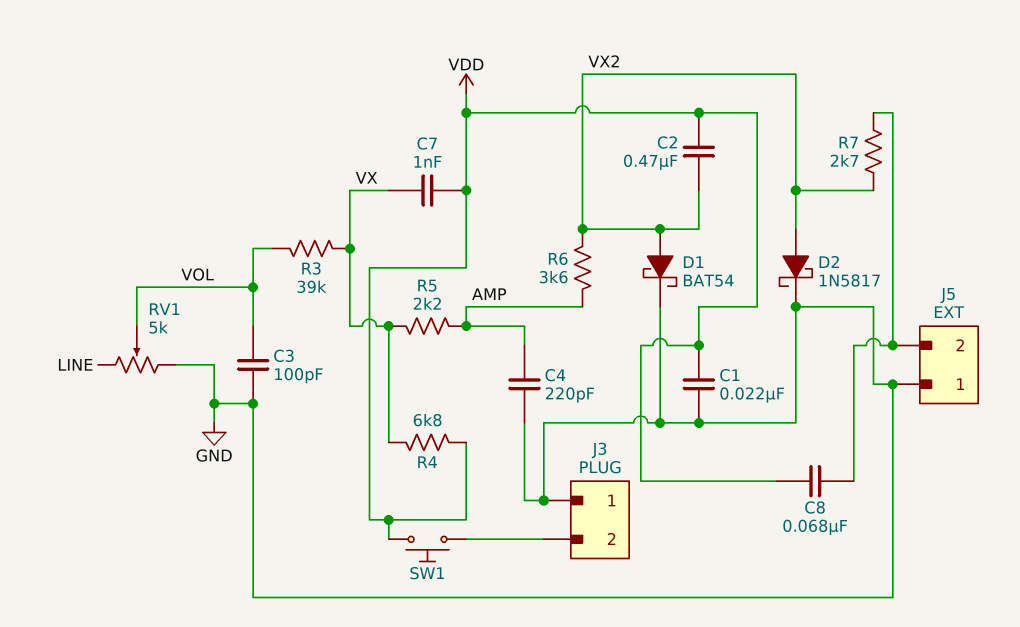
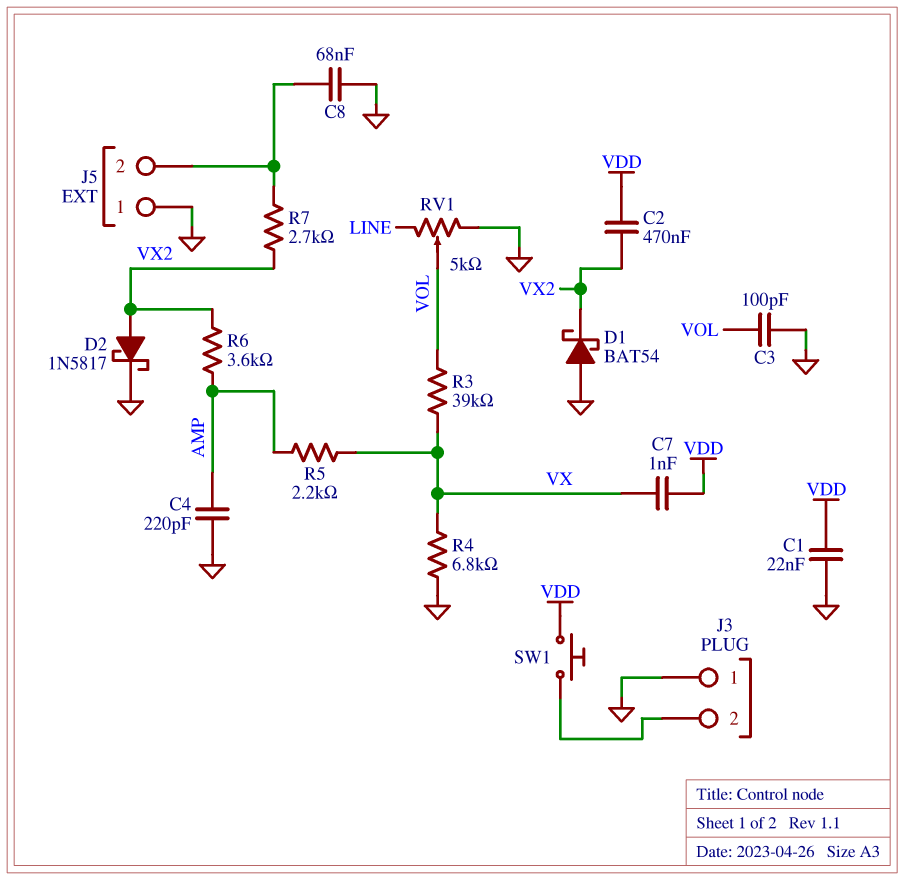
C8: 68nF (J5/2, VDD) -> 68nF (GND, J5/2)
D1: schottky BAT54 (A VX2, K GND) -> schottky BAT54 (A GND, K VX2)
R4: 6.8k (VDD, VX) -> 6.8k (GND, VX)

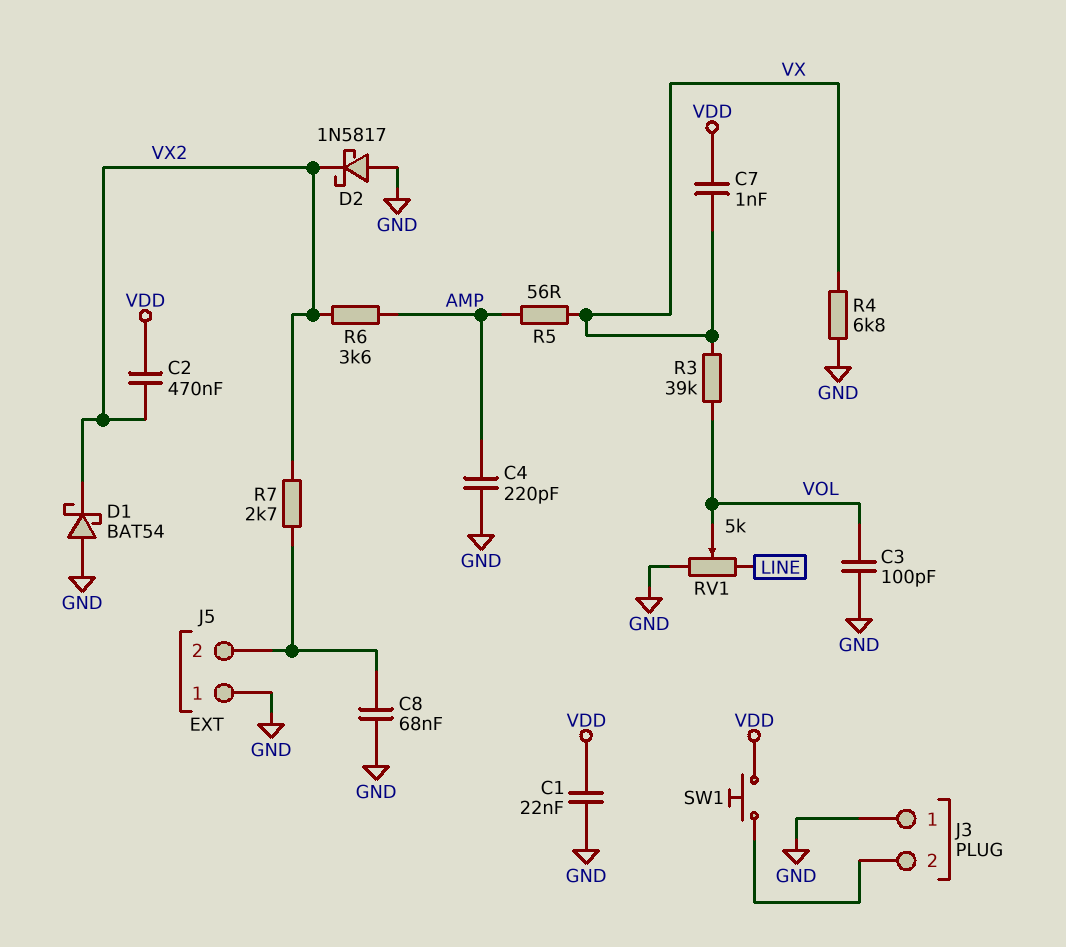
D2: schottky 1N5817 (A VX2, K GND) -> schottky 1N5817 (A GND, K VX2)
R5: 2.2k (AMP, VX) -> 56 (AMP, VX)

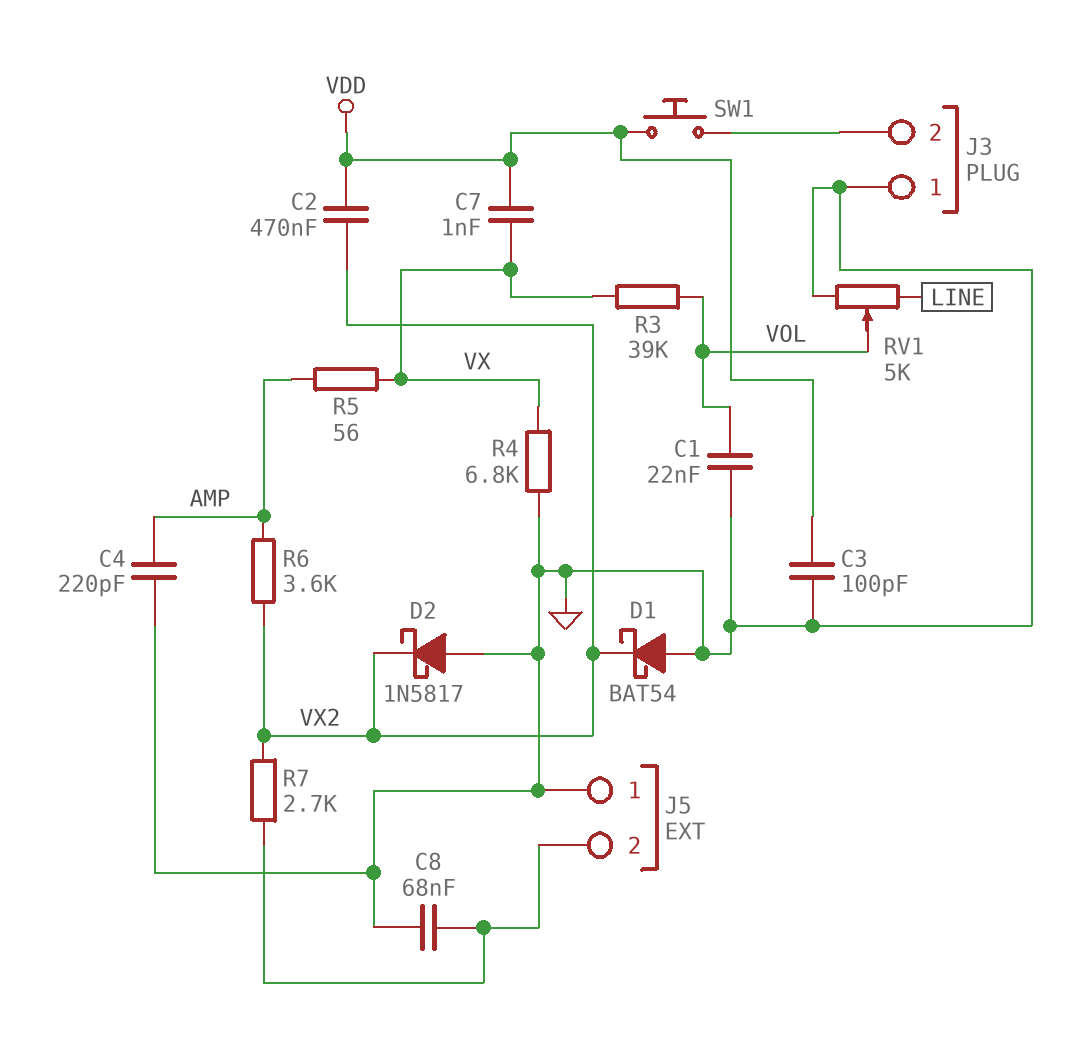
C1: 22nF (GND, VDD) -> 22nF (GND, VOL)
C3: 100pF (GND, VOL) -> 100pF (GND, VDD)

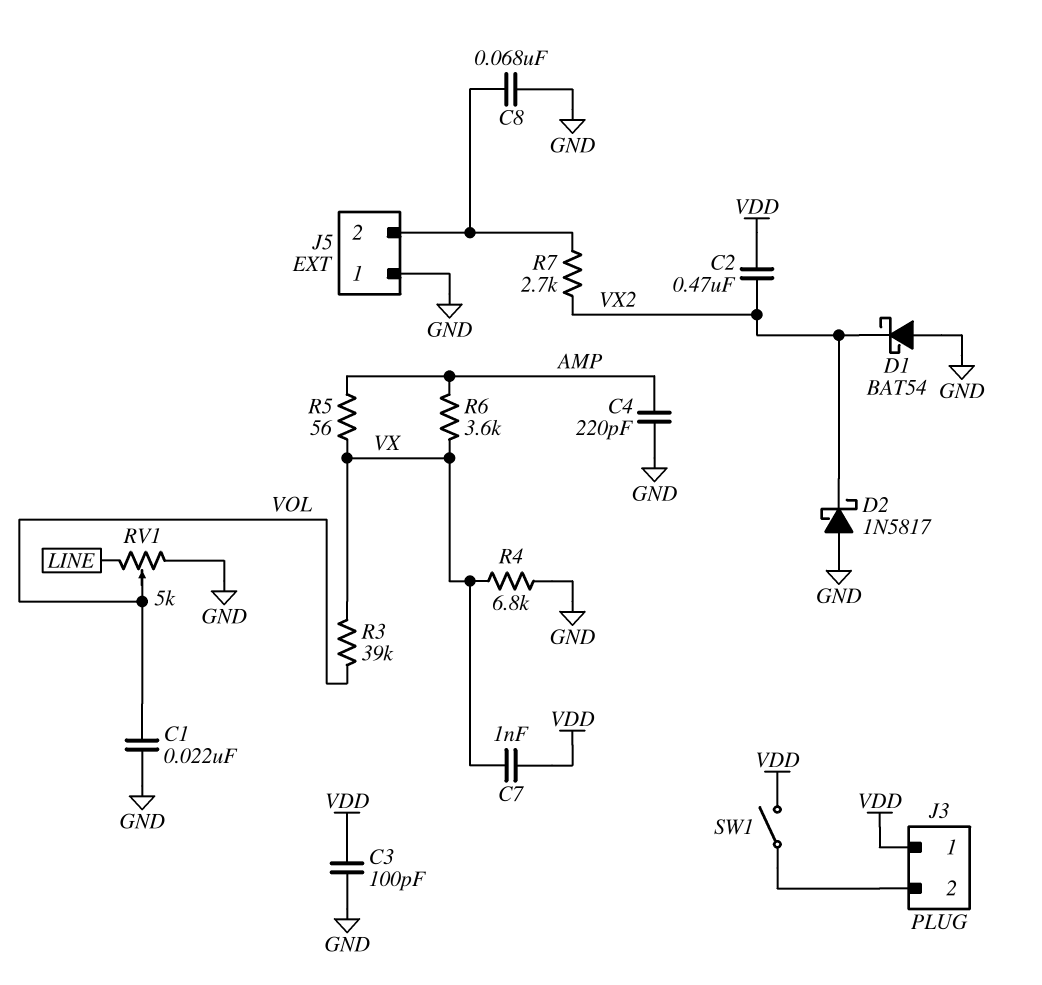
J3 pin 1: GND -> VDD
R6: 3.6k (AMP, VX2) -> 3.6k (AMP, VX)
SW1: button (J3/2, VDD) -> switch (J3/2, VDD)

